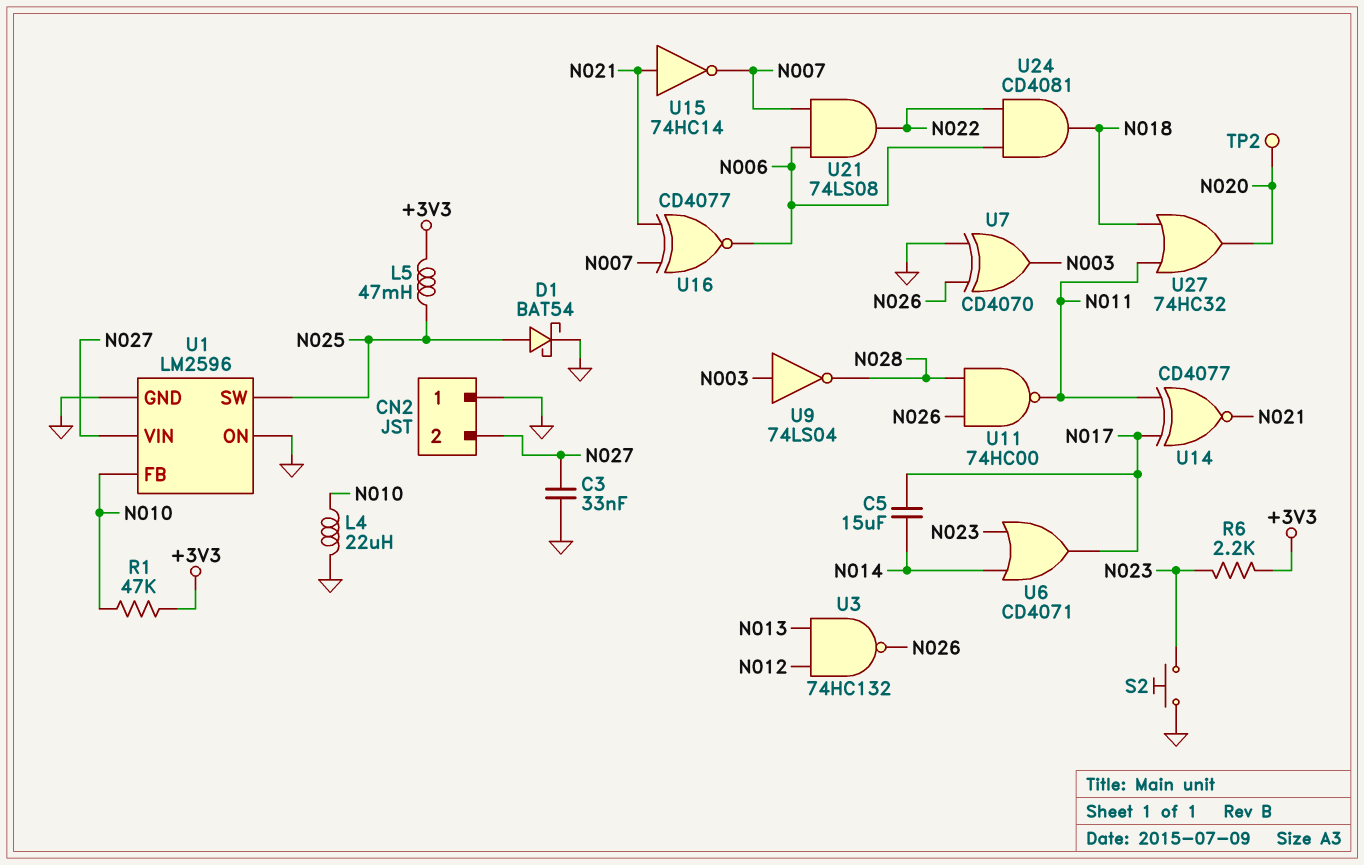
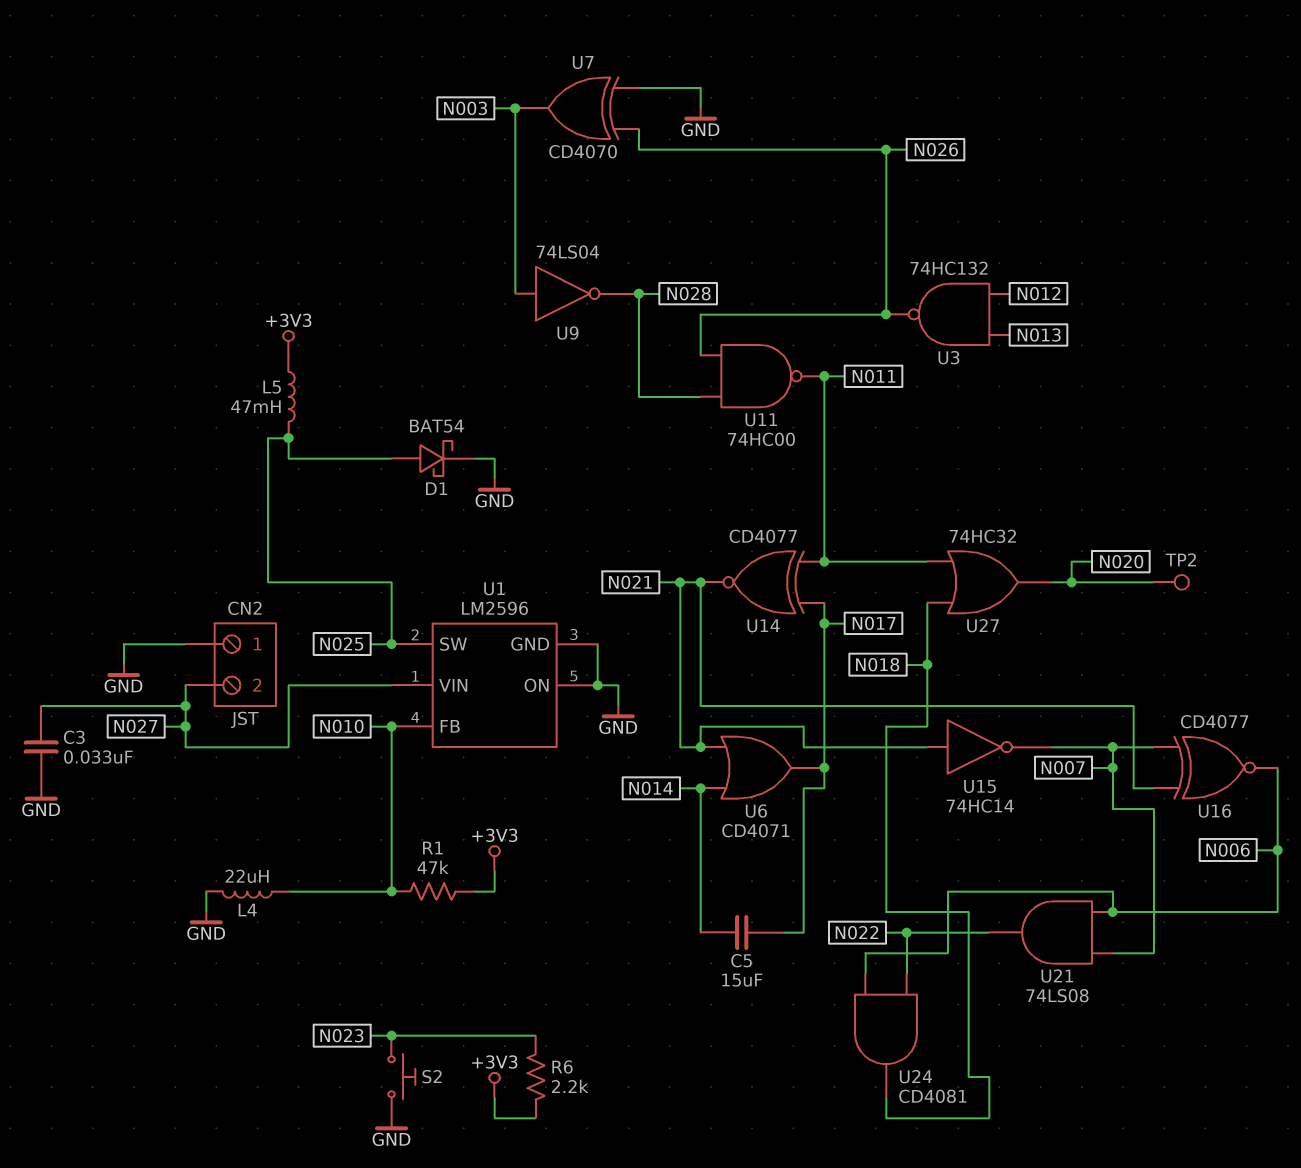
U6: OR CD4071 (in N014, in N023, out N017) -> OR CD4071 (in N014, in N021, out N017)

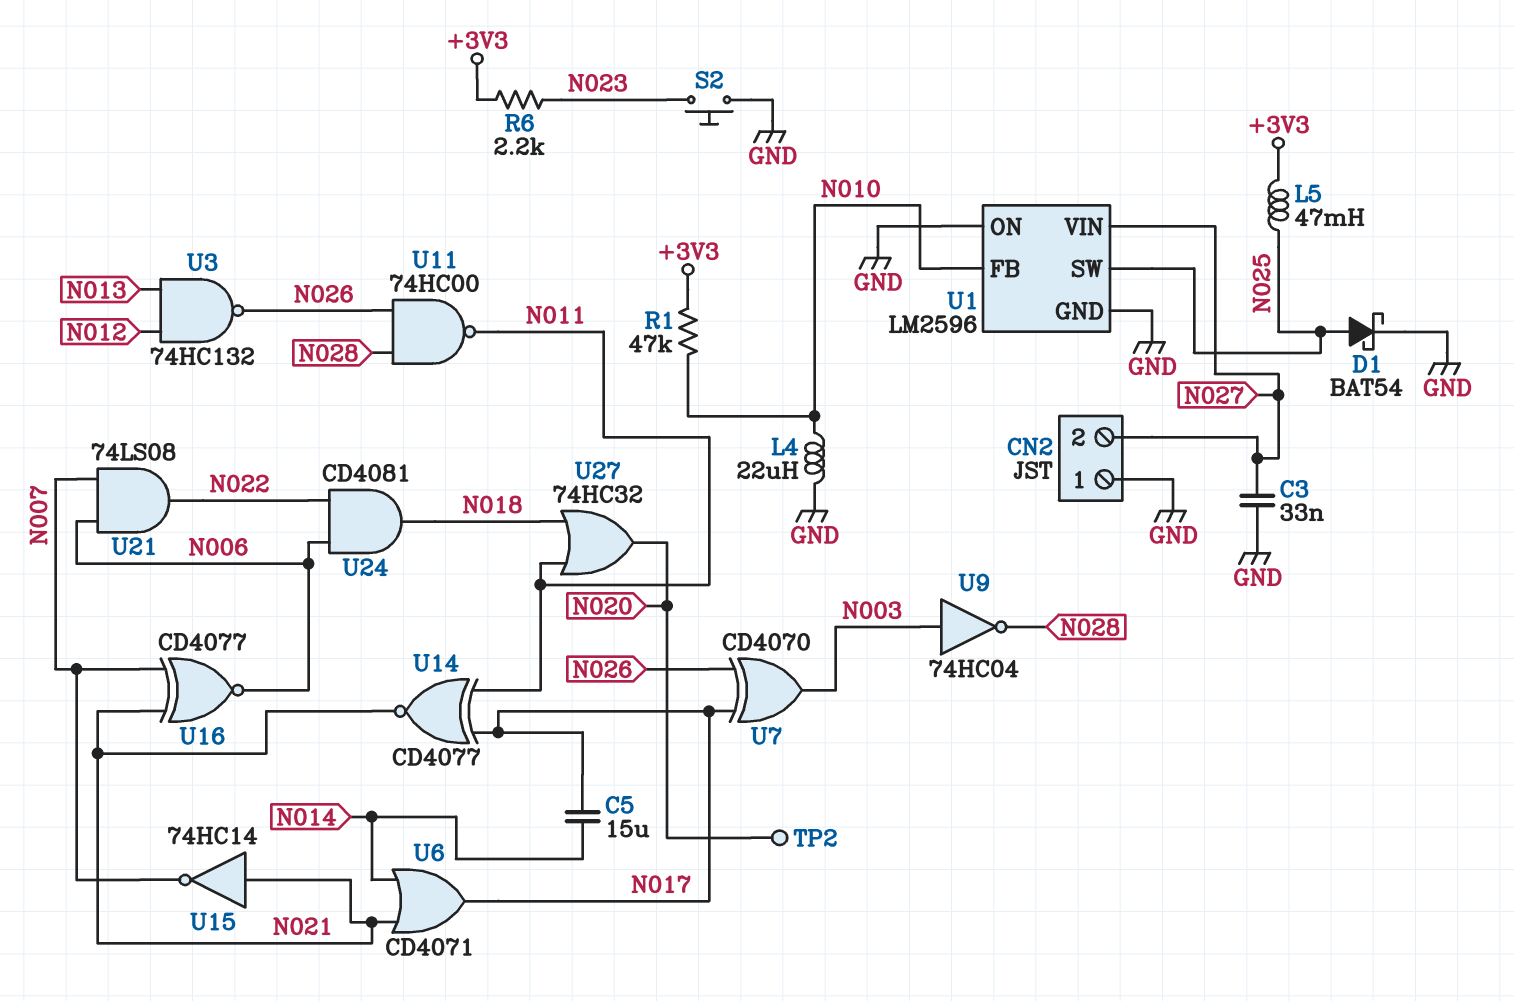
U7: XOR CD4070 (in GND, in N026, out N003) -> XOR CD4070 (in N017, in N026, out N003)
U9: NOT 74LS04 (in N003, out N028) -> NOT 74HC04 (in N003, out N028)

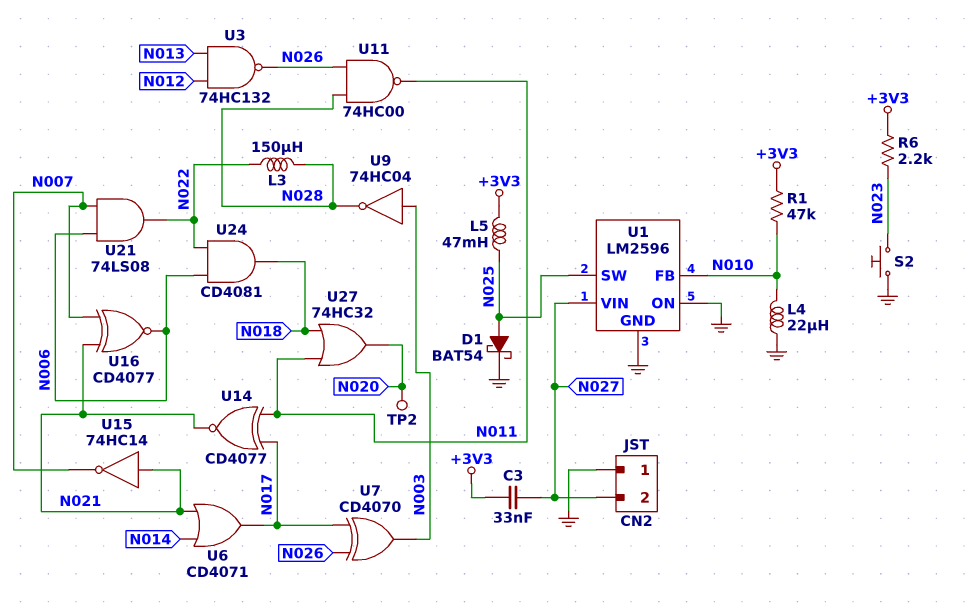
C3: 33nF (GND, N027) -> 33nF (+3V3, N027)
C5: 15uF (N014, N017) -> none
L3: none -> 150uH (N022, N028)

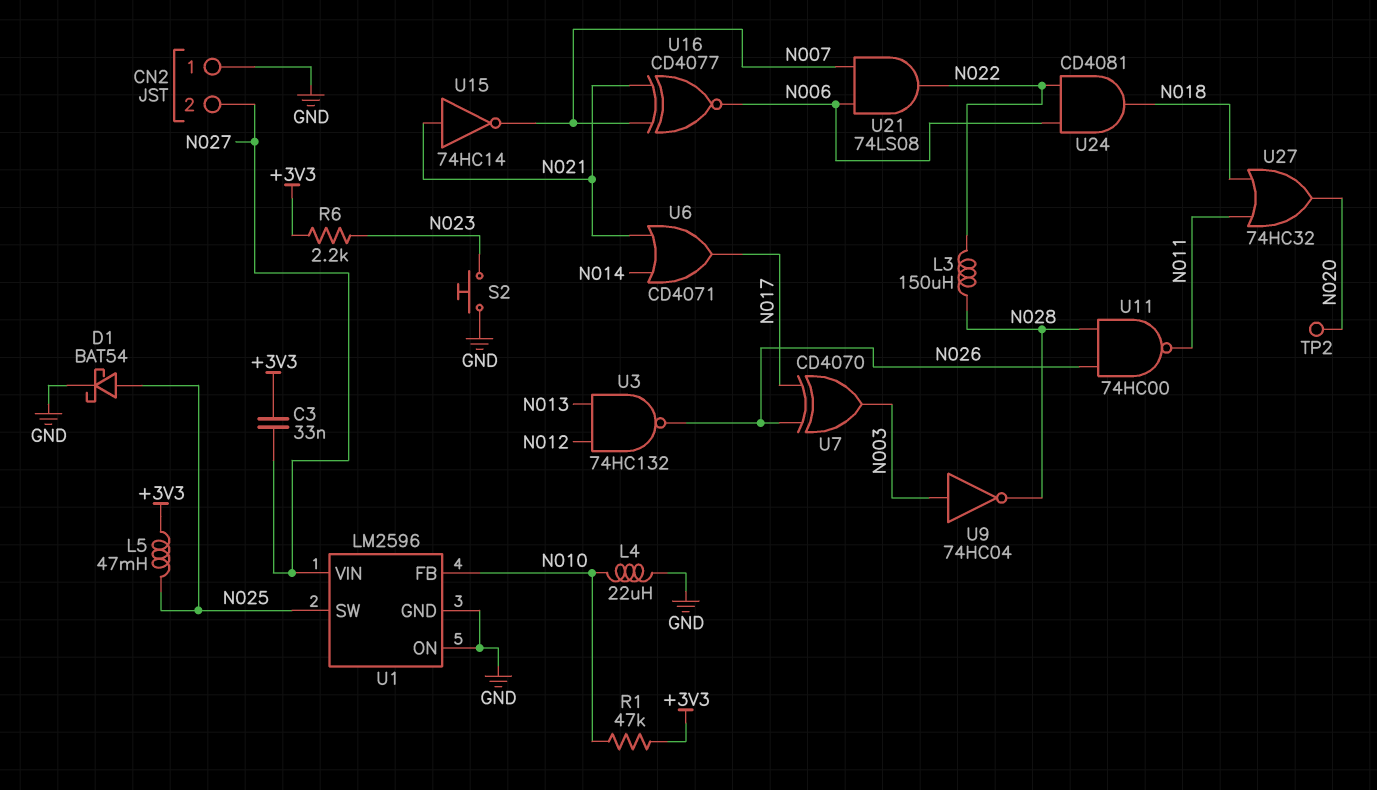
U14: XNOR CD4077 (in N011, in N017, out N021) -> none

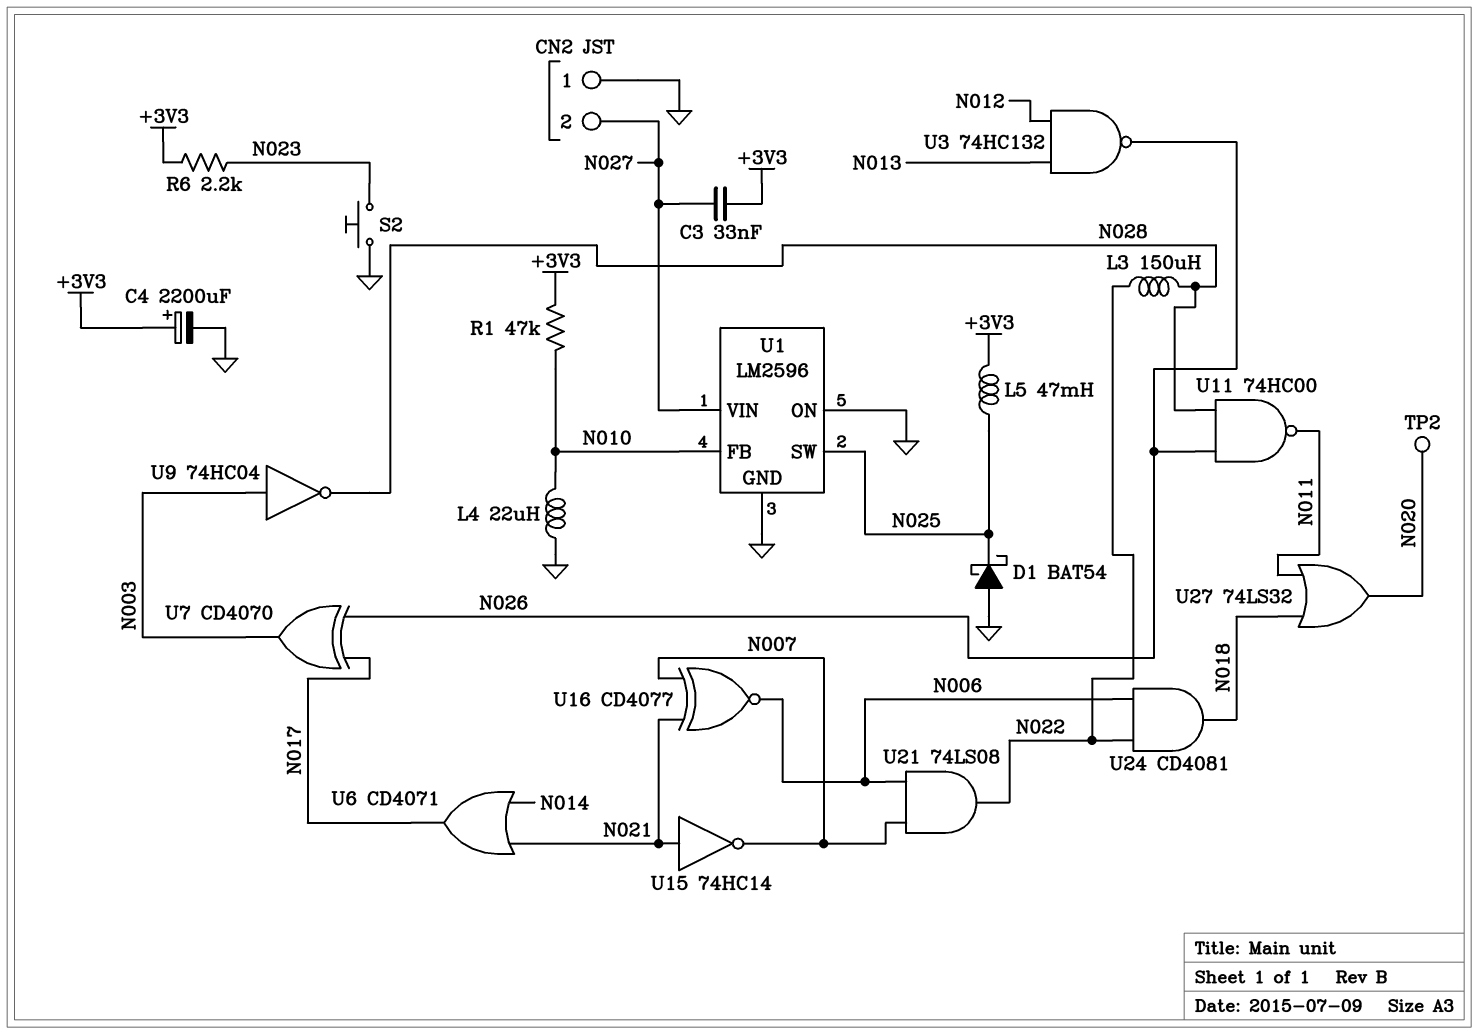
C4: none -> 2200uF (plus +3V3, minus GND)
D1: schottky BAT54 (A N025, K GND) -> schottky BAT54 (A GND, K N025)
U27: OR 74HC32 (in N011, in N018, out N020) -> OR 74LS32 (in N011, in N018, out N020)

